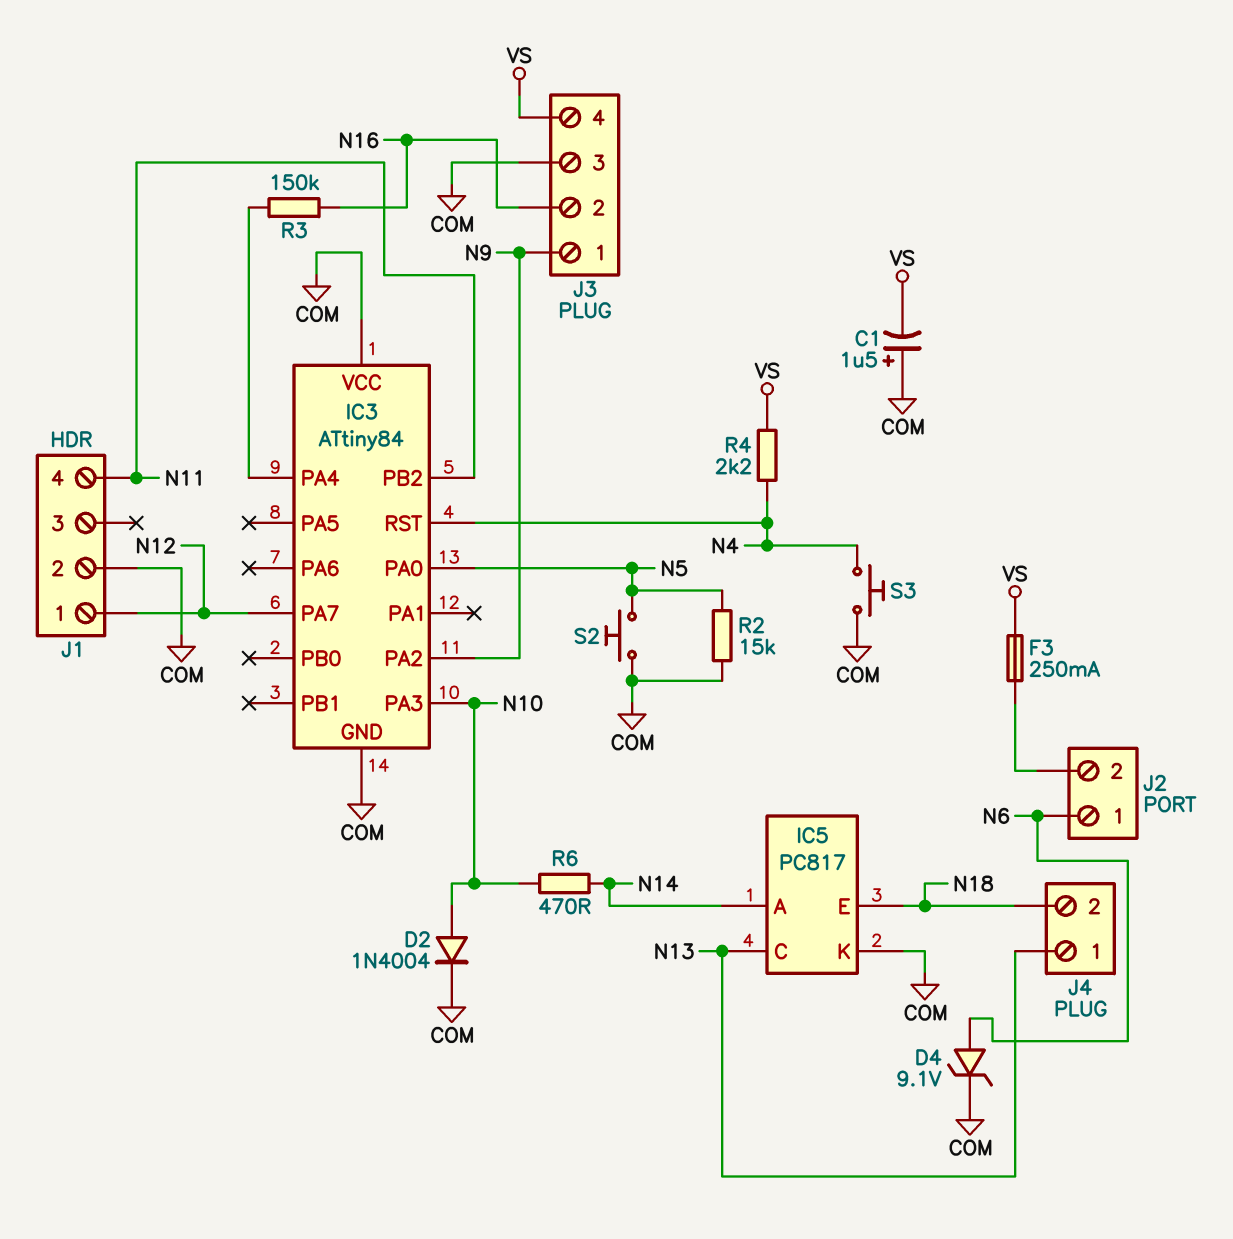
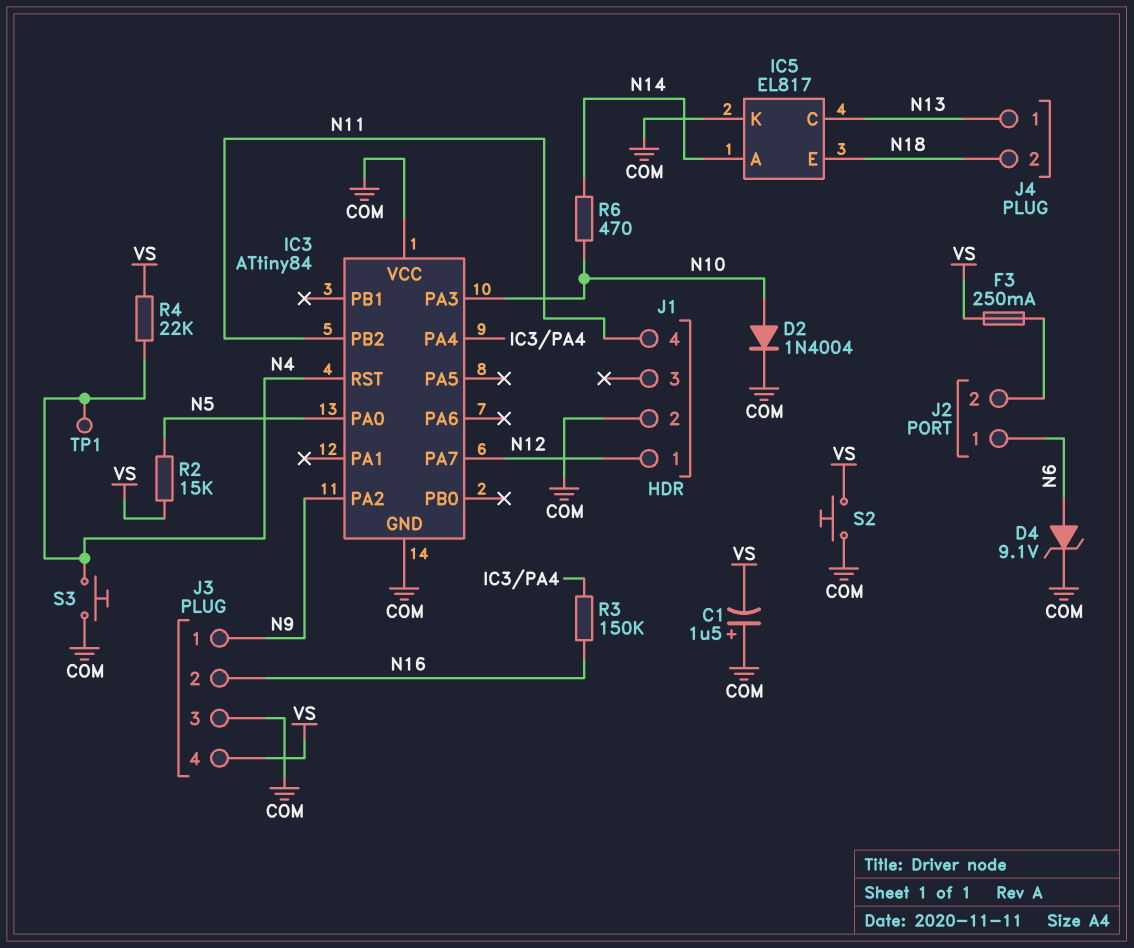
IC5: PC817 -> EL817
R2: 15k (COM, N5) -> 15k (N5, VS)
R4: 2.2k (N4, VS) -> 22k (N4, VS)
S2: button (COM, N5) -> button (COM, VS)
TP1: none -> test point (N4)

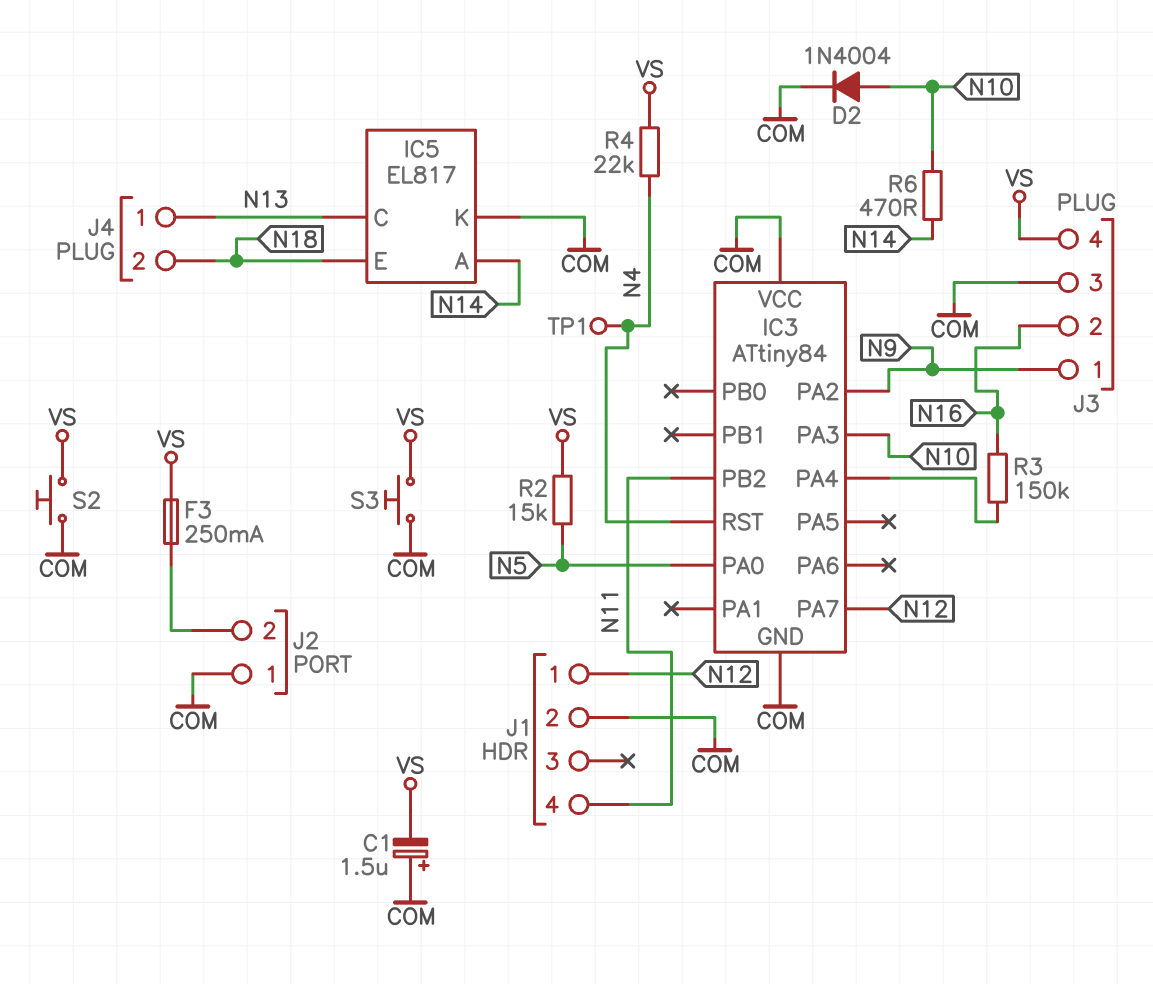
D4: zener 9.1V (A N6, K COM) -> none
J2 pin 1: N6 -> COM
S3: button (COM, N4) -> button (COM, VS)

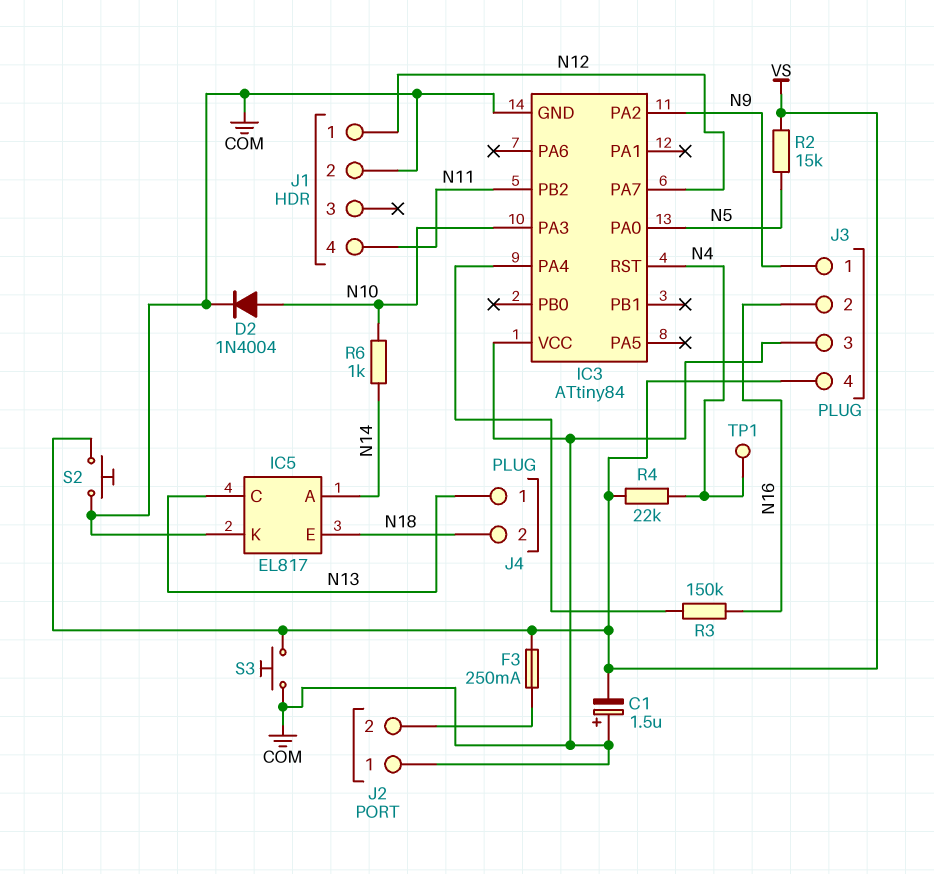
R6: 470 (N10, N14) -> 1k (N10, N14)

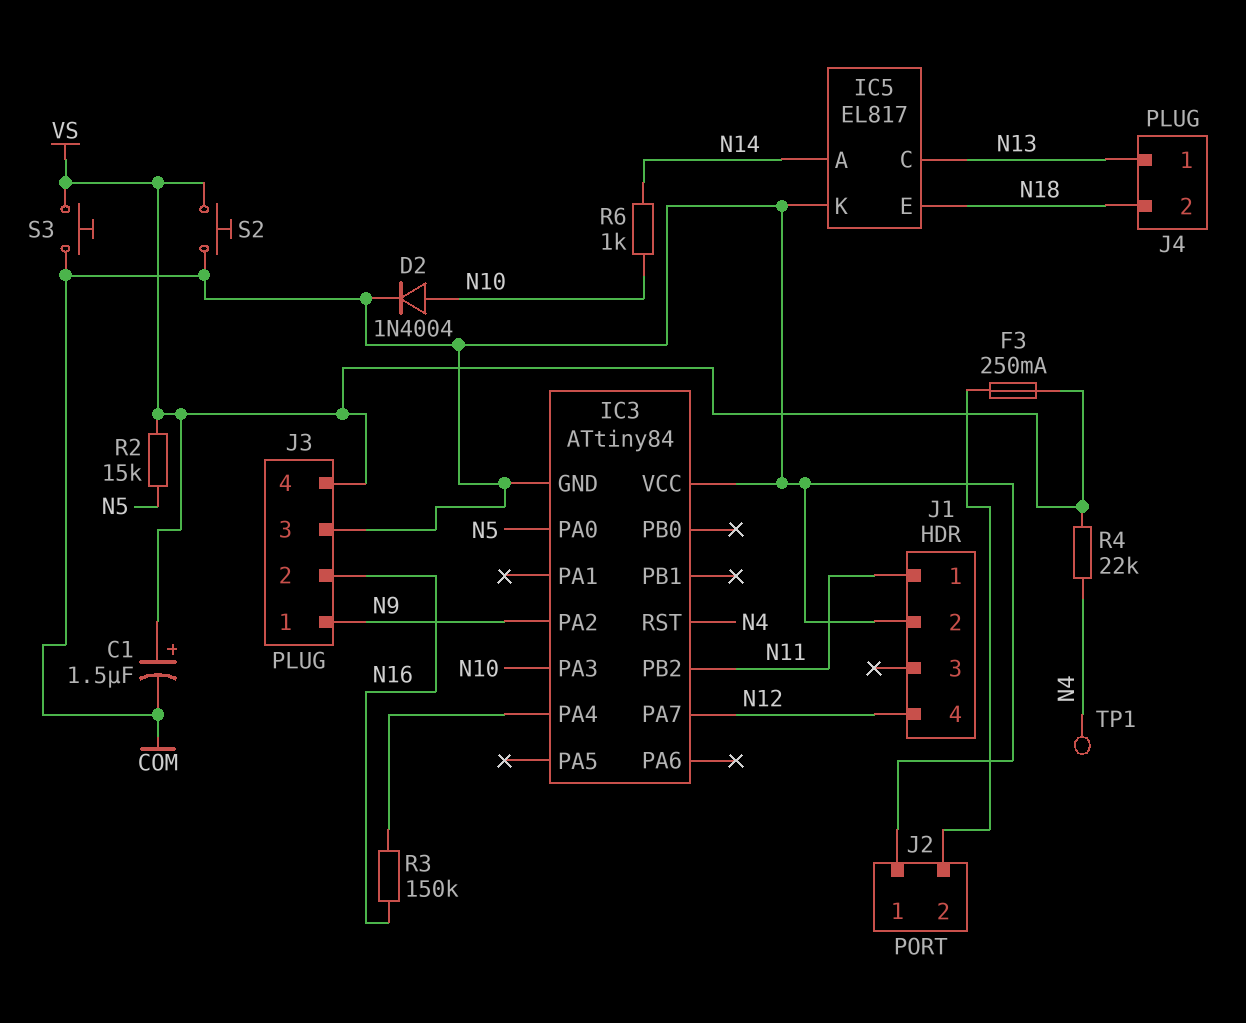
C1: 1.5uF (plus COM, minus VS) -> 1.5uF (plus VS, minus COM)
J1 pin 1: N12 -> N11
J1 pin 4: N11 -> N12

